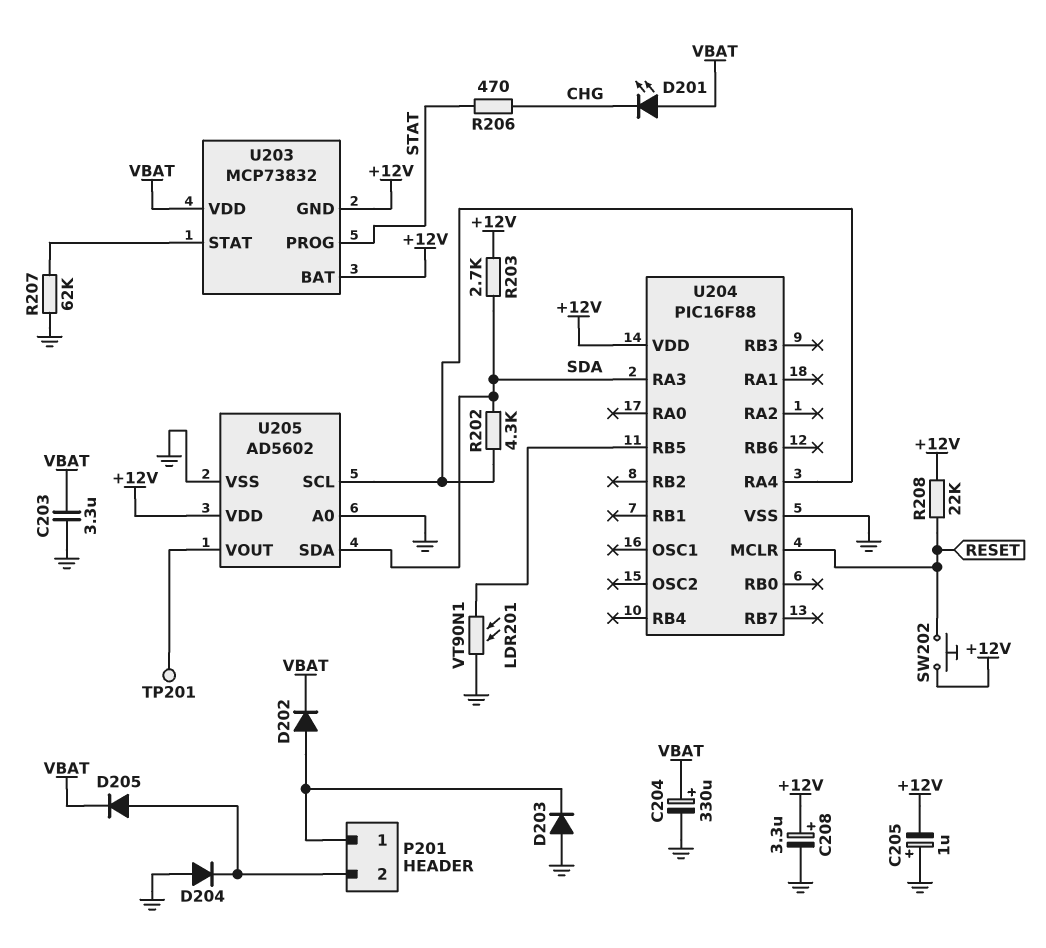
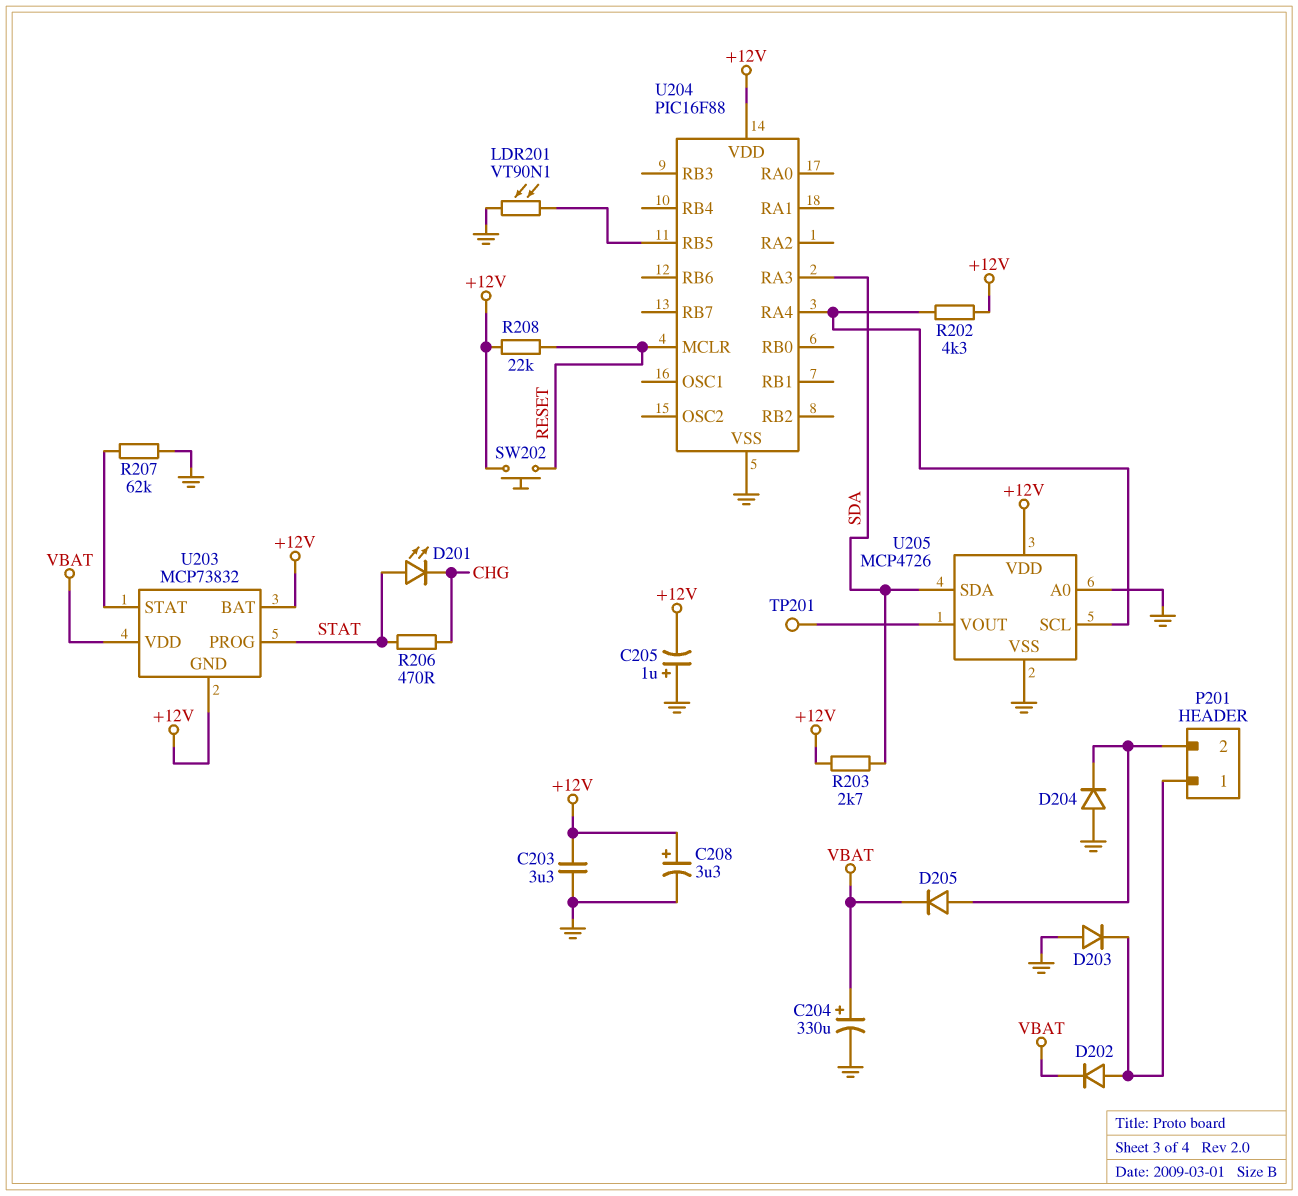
C203: 3.3uF (GND, VBAT) -> 3.3uF (+12V, GND)
D201: LED (A VBAT, K CHG) -> LED (A STAT, K CHG)
R202: 4.3k (SDA, U204/RA4) -> 4.3k (+12V, U204/RA4)
U205: AD5602 -> MCP4726

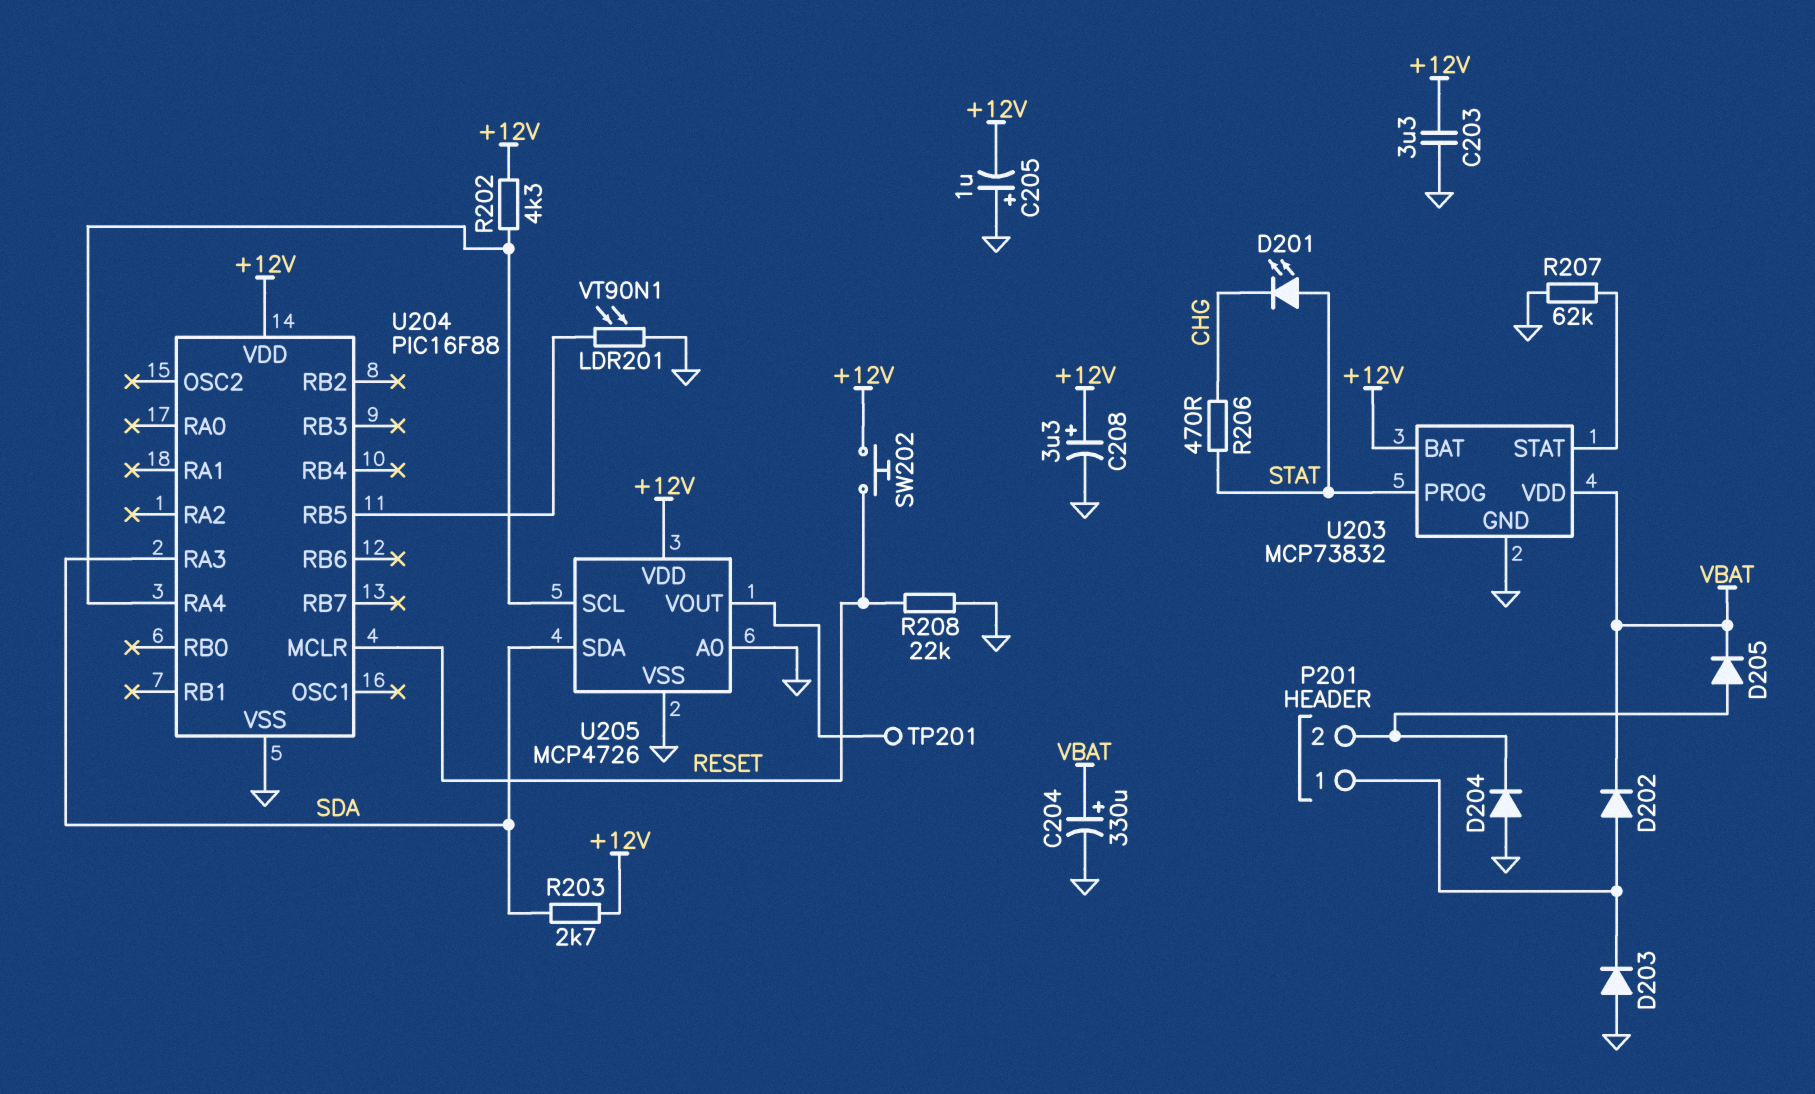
R208: 22k (+12V, RESET) -> 22k (GND, RESET)
U203 pin GND: +12V -> GND

